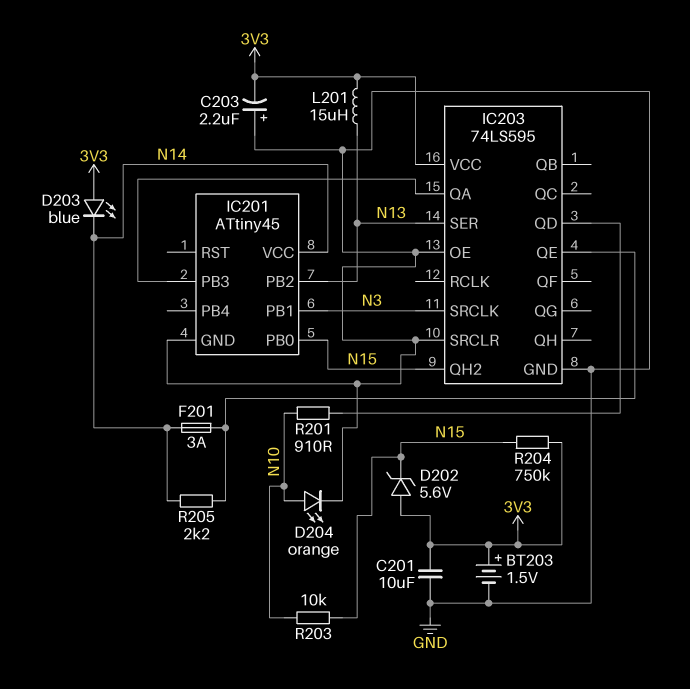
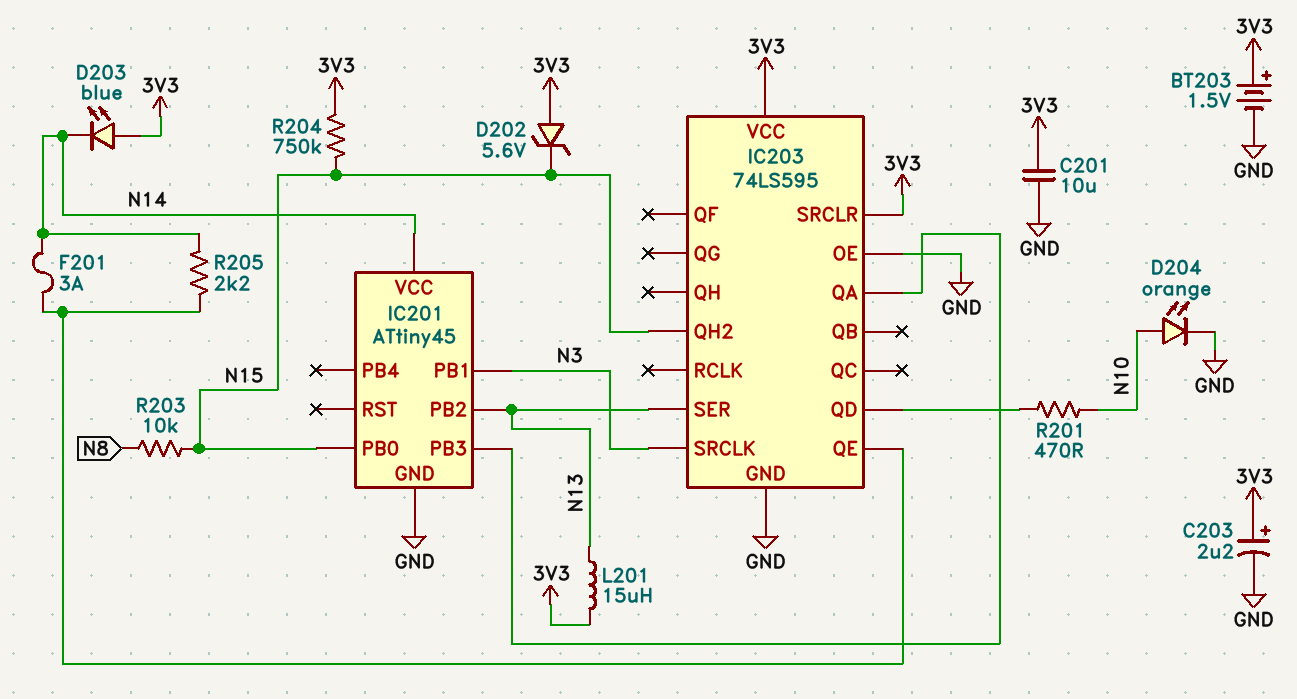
C203: 2.2uF (plus GND, minus 3V3) -> 2.2uF (plus 3V3, minus GND)
IC203 pin SRCLR: GND -> 3V3
R201: 910 (IC203/QD, N10) -> 470 (IC203/QD, N10)
R203: 10k (N10, N15) -> 10k (N8, N15)

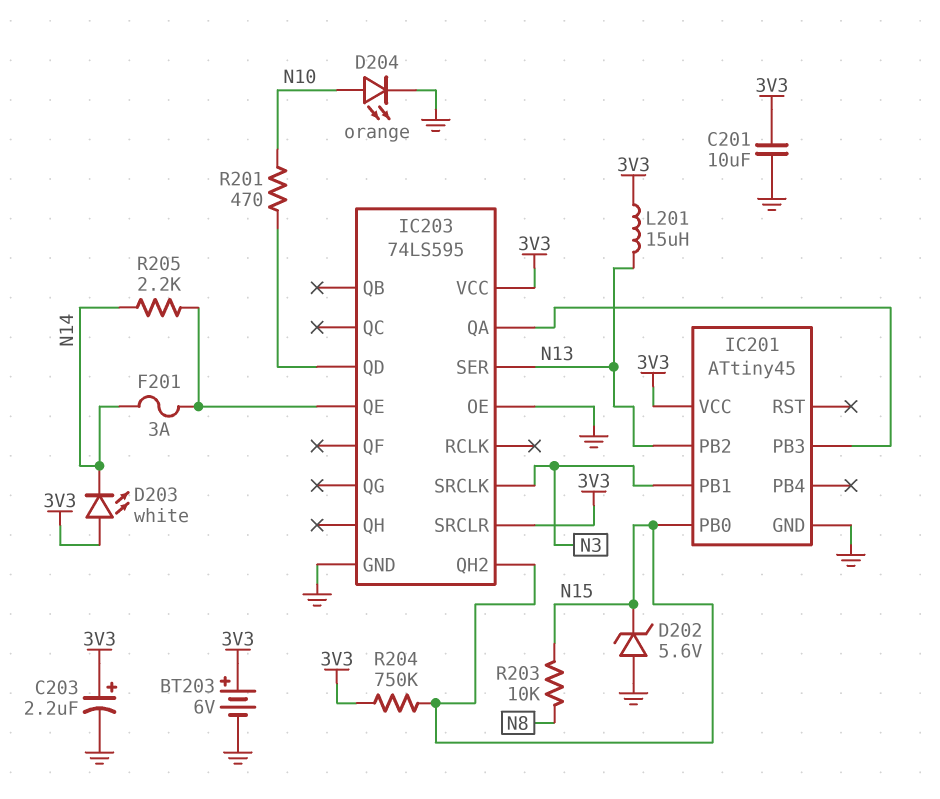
BT203: 1.5V (plus 3V3, minus GND) -> 6V (plus 3V3, minus GND)
D202: zener 5.6V (A 3V3, K N15) -> zener 5.6V (A GND, K N15)
D203: LED blue (A 3V3, K N14) -> LED white (A 3V3, K N14)
IC201 pin VCC: N14 -> 3V3

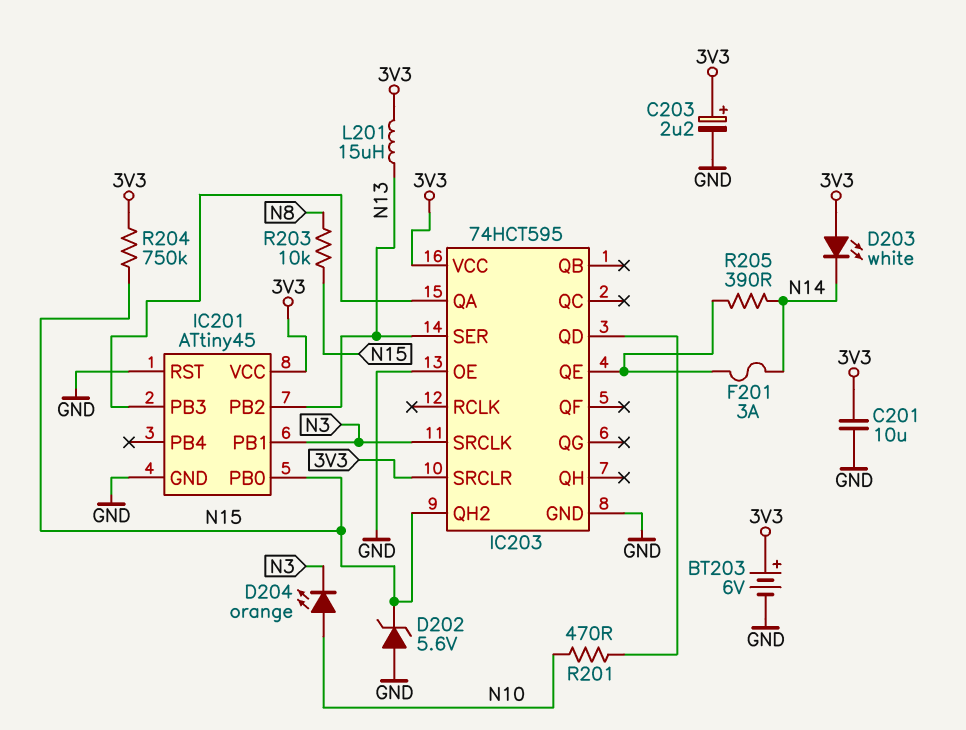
D204: LED orange (A N10, K GND) -> LED orange (A N10, K N3)
IC201 pin RST: none -> GND
IC203: 74LS595 -> 74HCT595
R205: 2.2k (IC203/QE, N14) -> 390 (IC203/QE, N14)

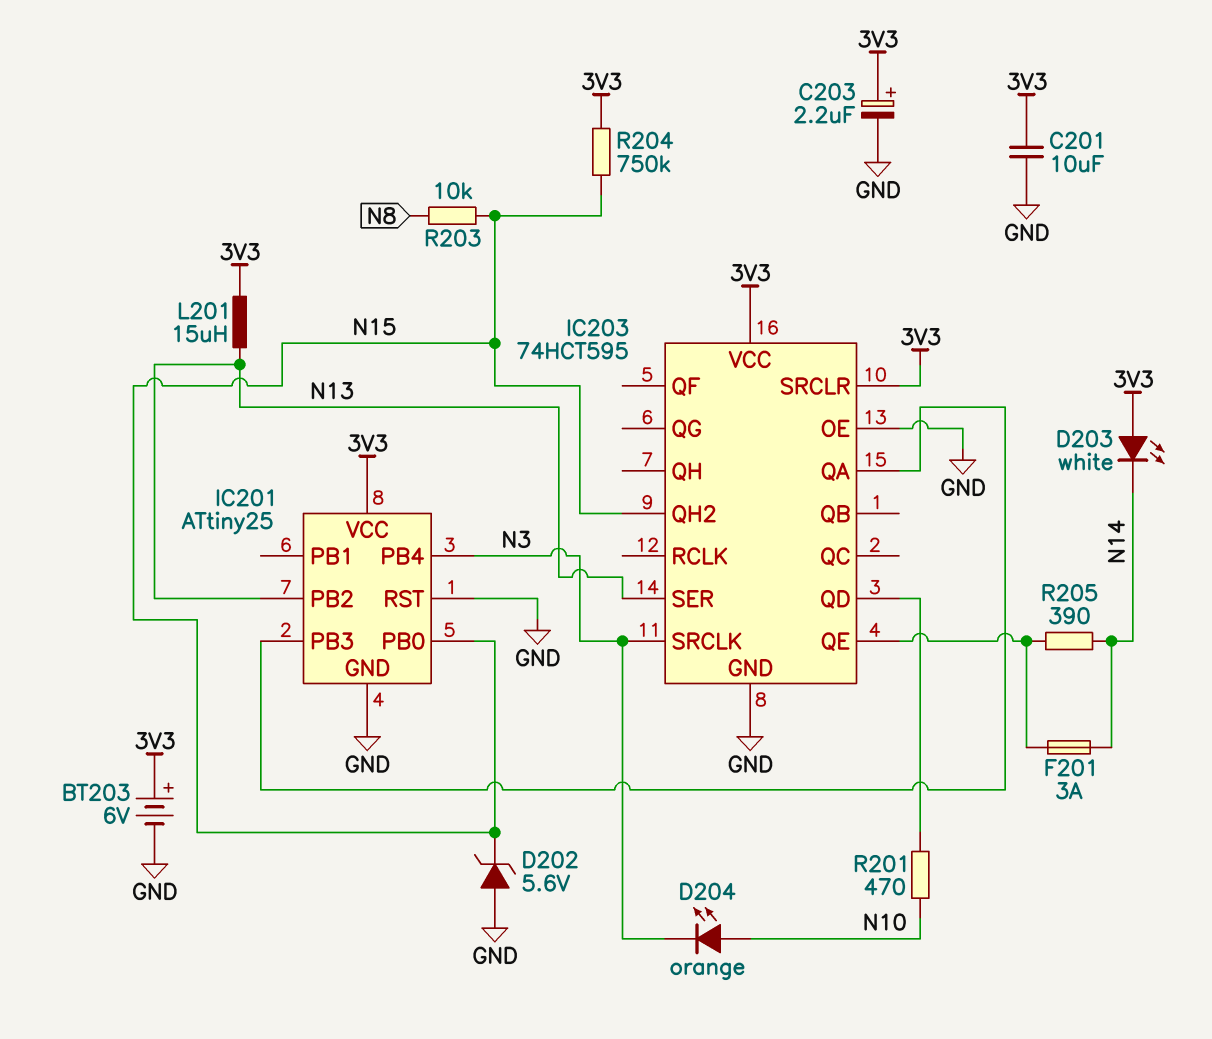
IC201: ATtiny45 -> ATtiny25
IC201 pin PB1: N3 -> none
IC201 pin PB4: none -> N3

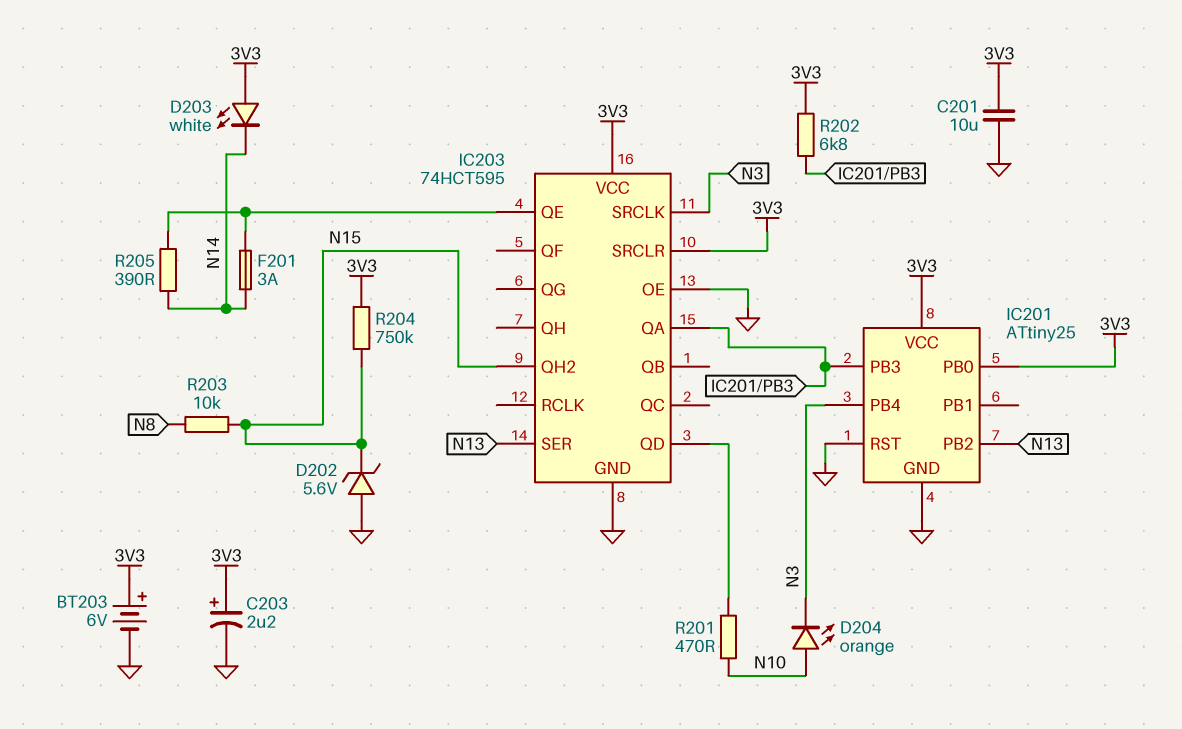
IC201 pin PB0: N15 -> 3V3
L201: 15uH (3V3, N13) -> none
R202: none -> 6.8k (3V3, IC201/PB3)

